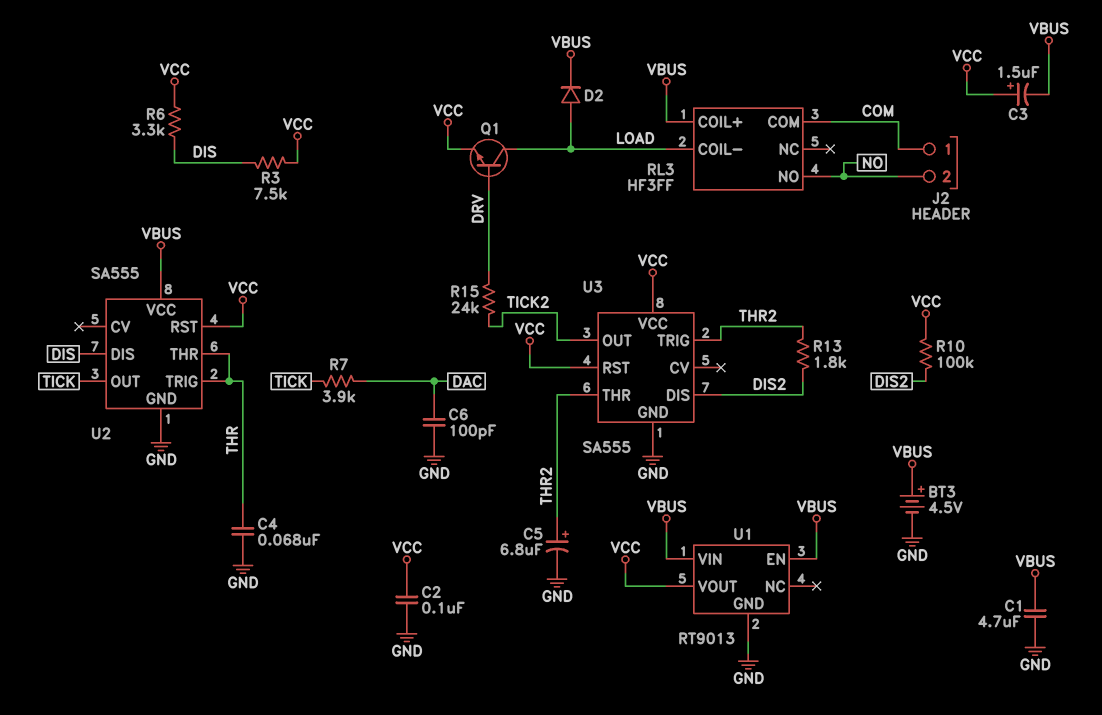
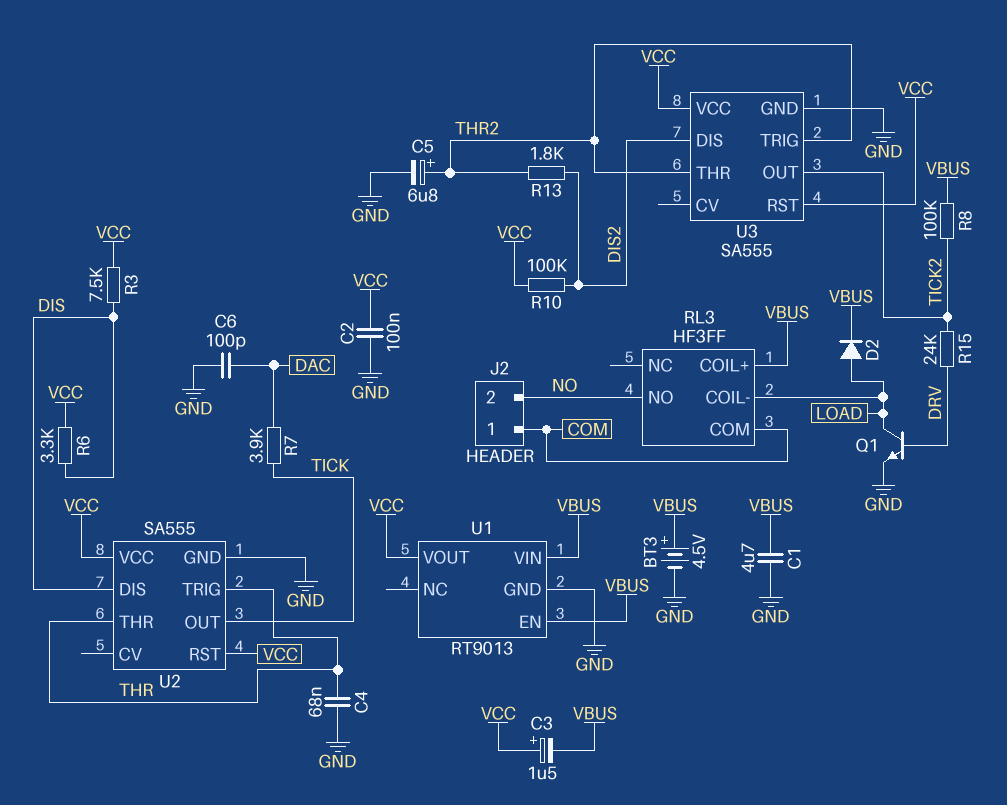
Q1: NPN (B DRV, C LOAD, E VCC) -> NPN (B DRV, C LOAD, E GND)
R8: none -> 100k (TICK2, VBUS)
U2 pin VCC: VBUS -> VCC

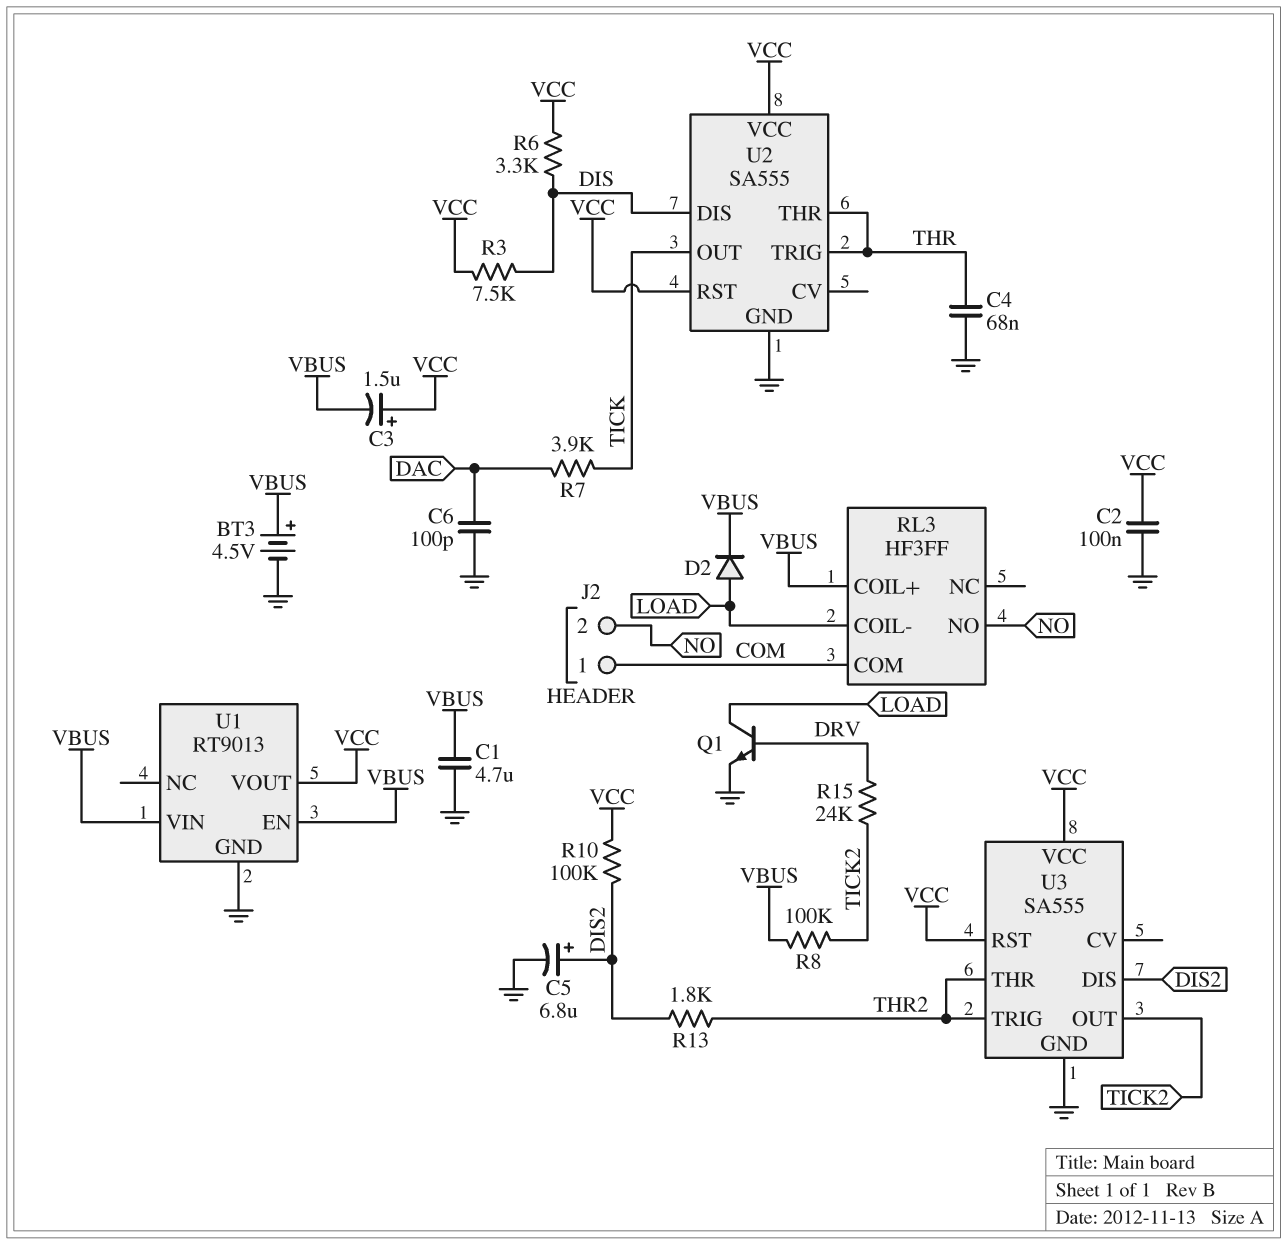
C5: 6.8uF (plus THR2, minus GND) -> 6.8uF (plus DIS2, minus GND)

